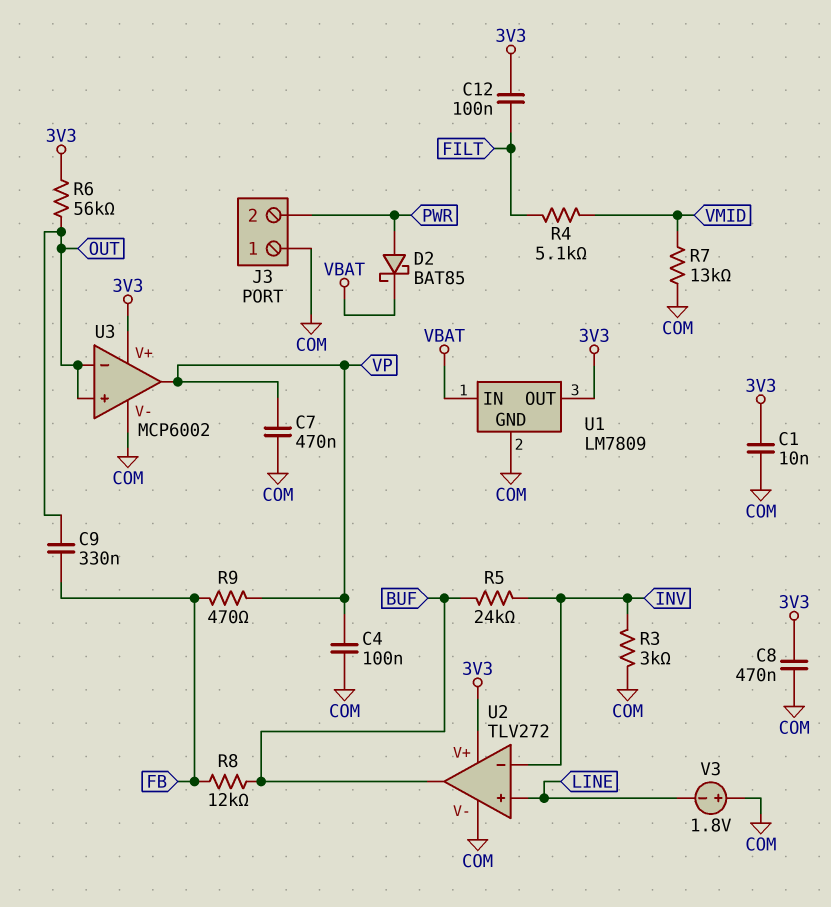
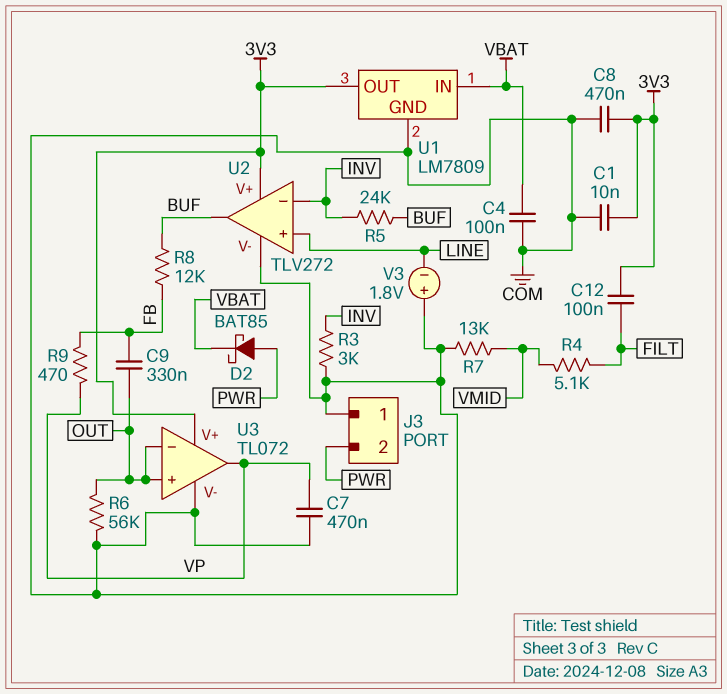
C4: 100nF (COM, VP) -> 100nF (COM, VBAT)
R6: 56k (3V3, OUT) -> 56k (COM, OUT)
U3: MCP6002 -> TL072

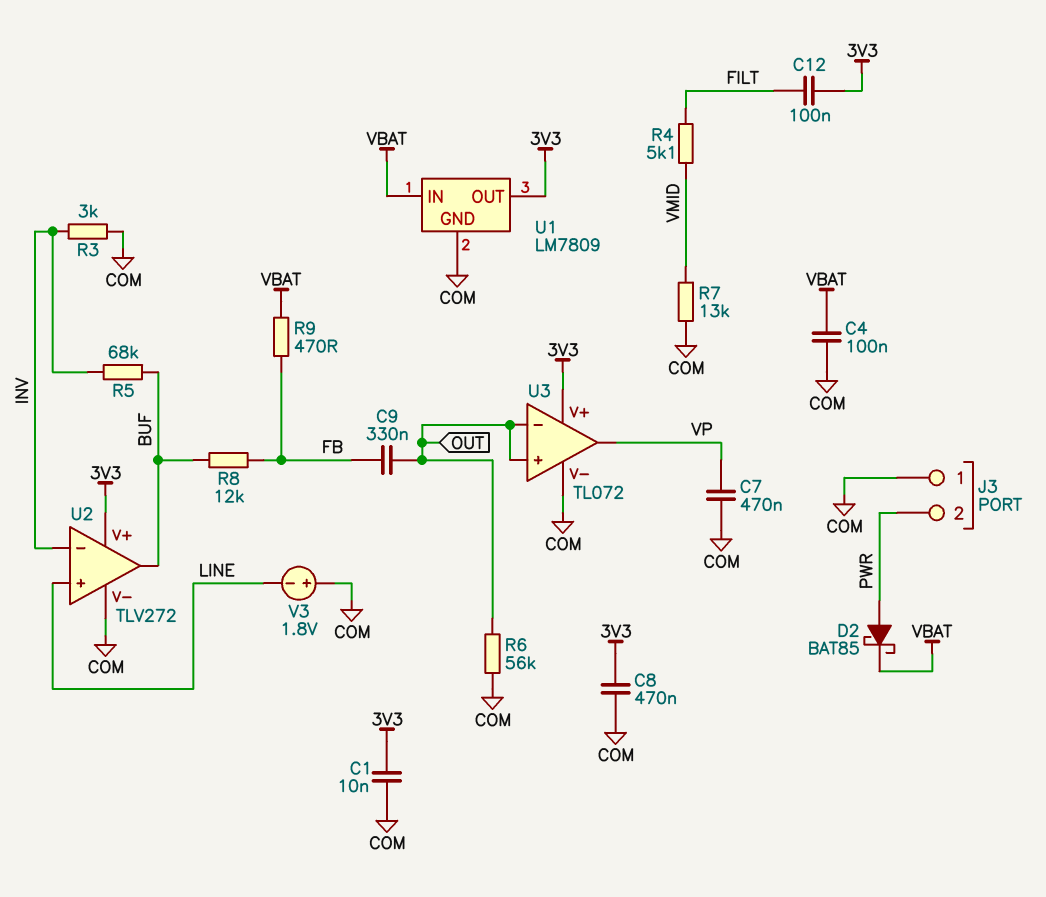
R5: 24k (BUF, INV) -> 68k (BUF, INV)
R9: 470 (FB, VP) -> 470 (FB, VBAT)

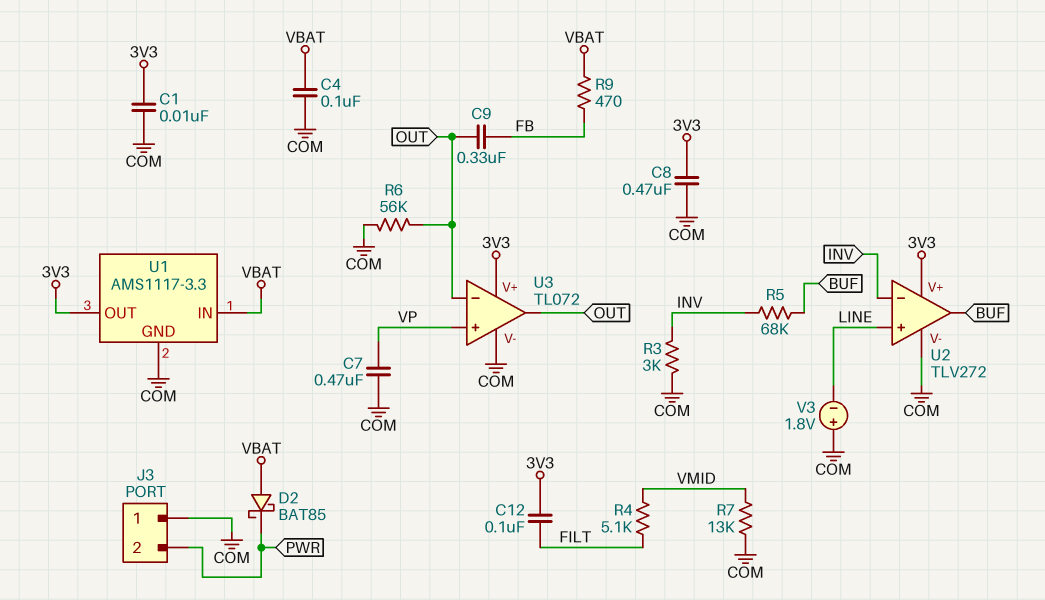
D2: schottky BAT85 (A PWR, K VBAT) -> schottky BAT85 (A VBAT, K PWR)
R8: 12k (BUF, FB) -> none
U1: LM7809 -> AMS1117-3.3
U3 pin in+: OUT -> VP
U3 pin out: VP -> OUT

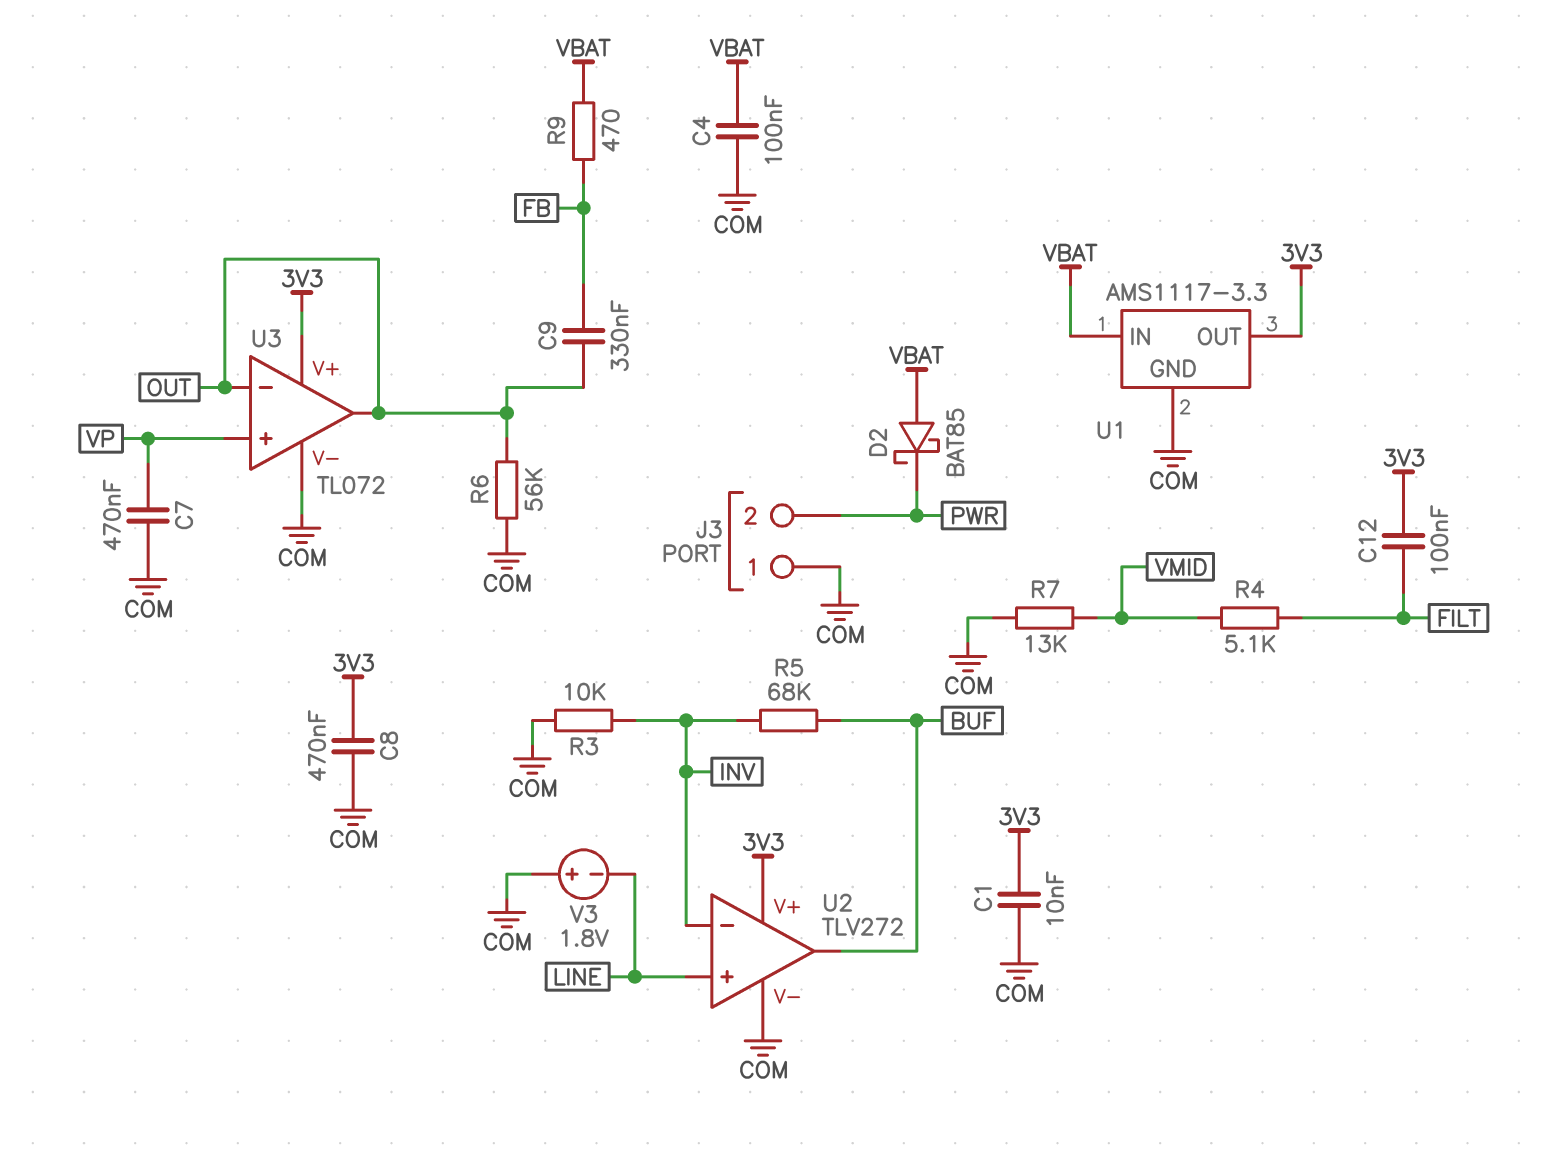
R3: 3k (COM, INV) -> 10k (COM, INV)

